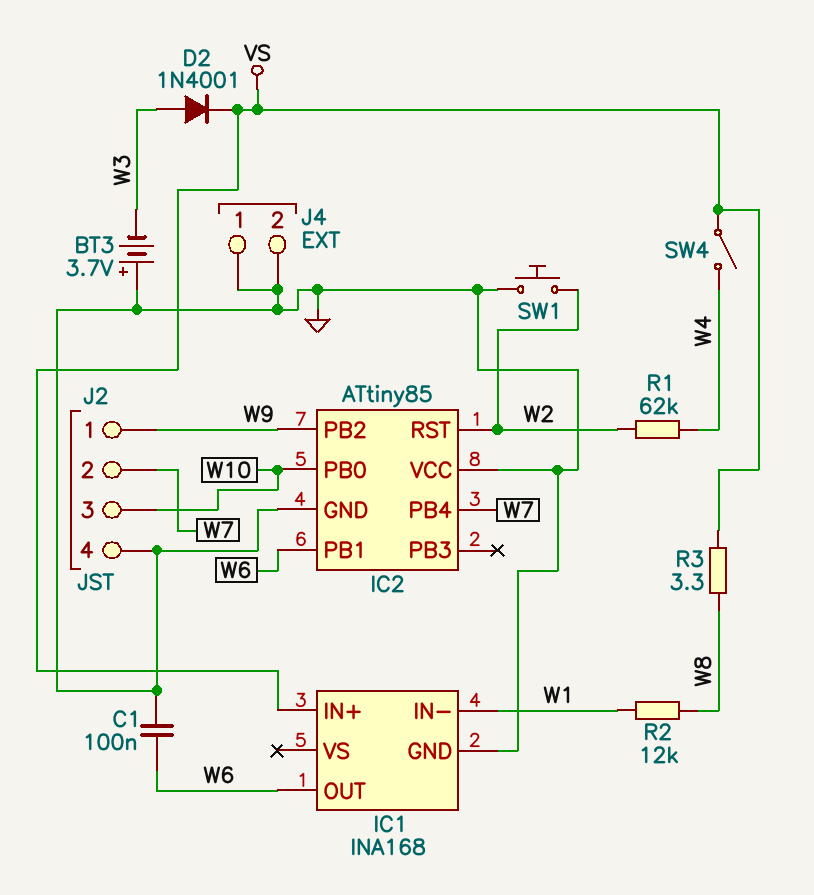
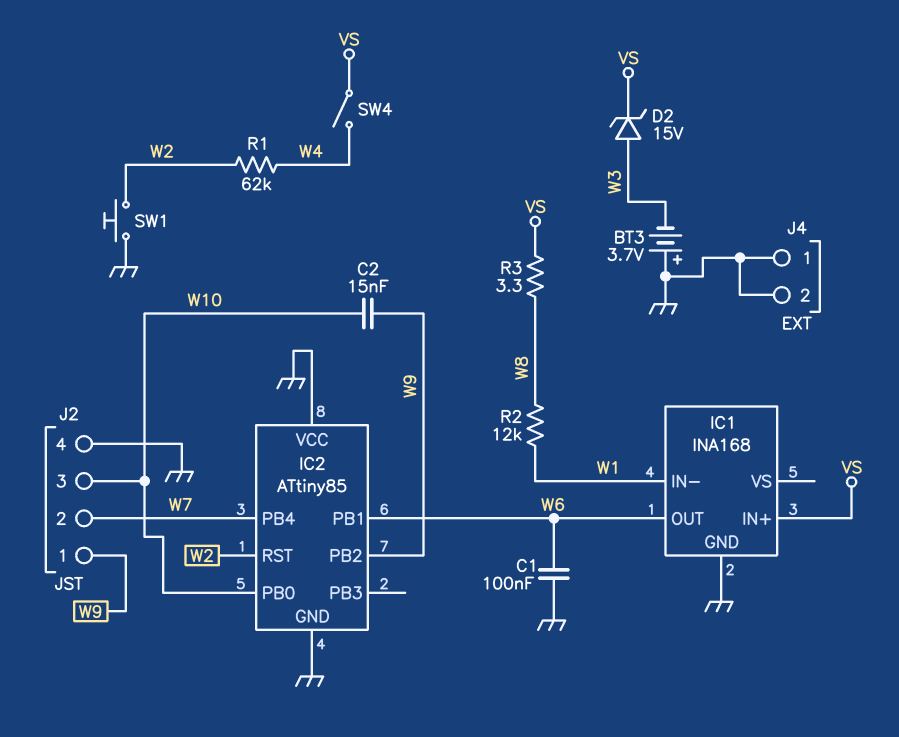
C2: none -> 15nF (W9, W10)
D2: diode 1N4001 (A W3, K VS) -> zener 15V (A W3, K VS)

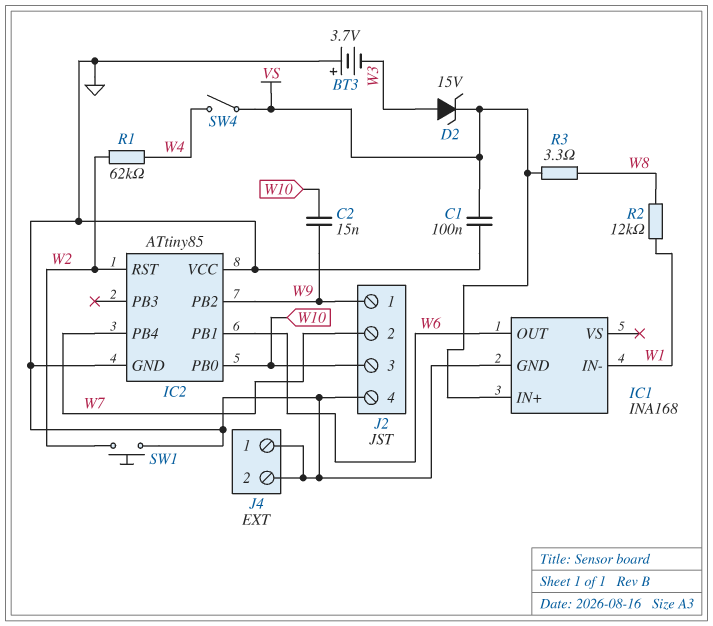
C1: 100nF (GND, W6) -> 100nF (GND, VS)

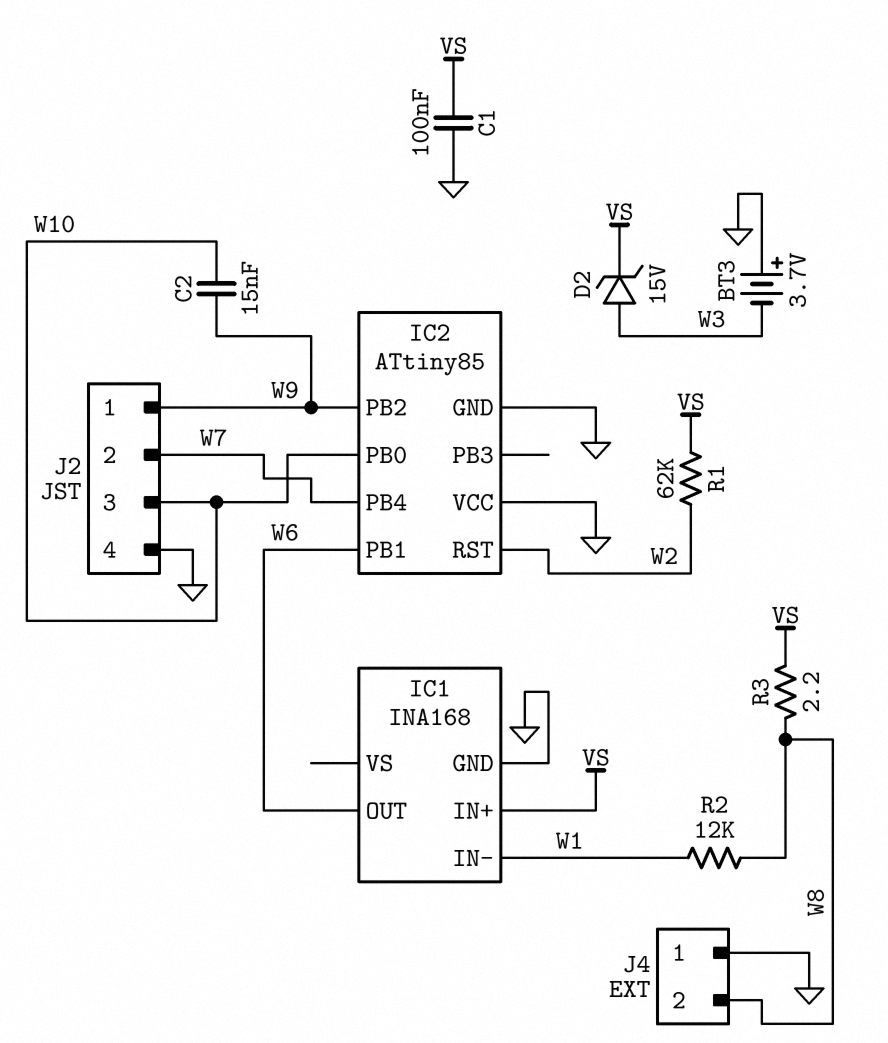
J4 pin 2: GND -> W8
R1: 62k (W2, W4) -> 62k (VS, W2)
R3: 3.3 (VS, W8) -> 2.2 (VS, W8)
SW1: button (GND, W2) -> none
SW4: switch (VS, W4) -> none

